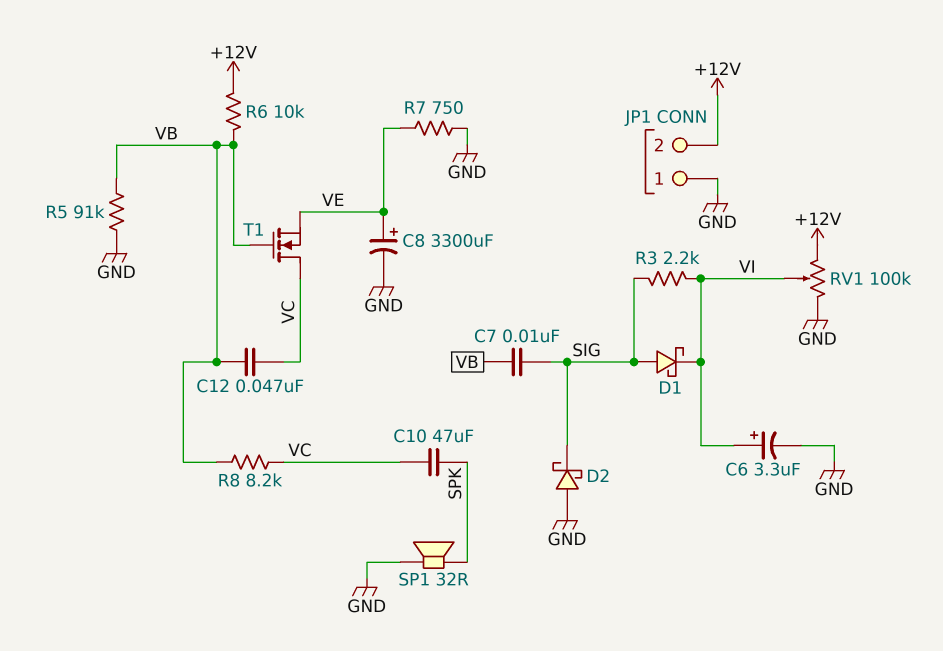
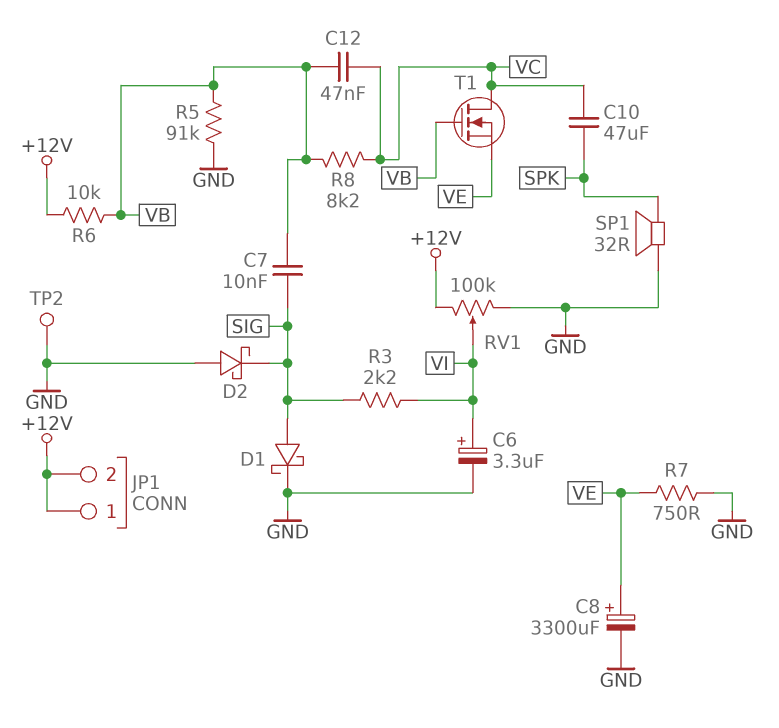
D1: schottky (A SIG, K VI) -> schottky (A SIG, K GND)
JP1 pin 1: GND -> +12V
TP2: none -> test point (GND)

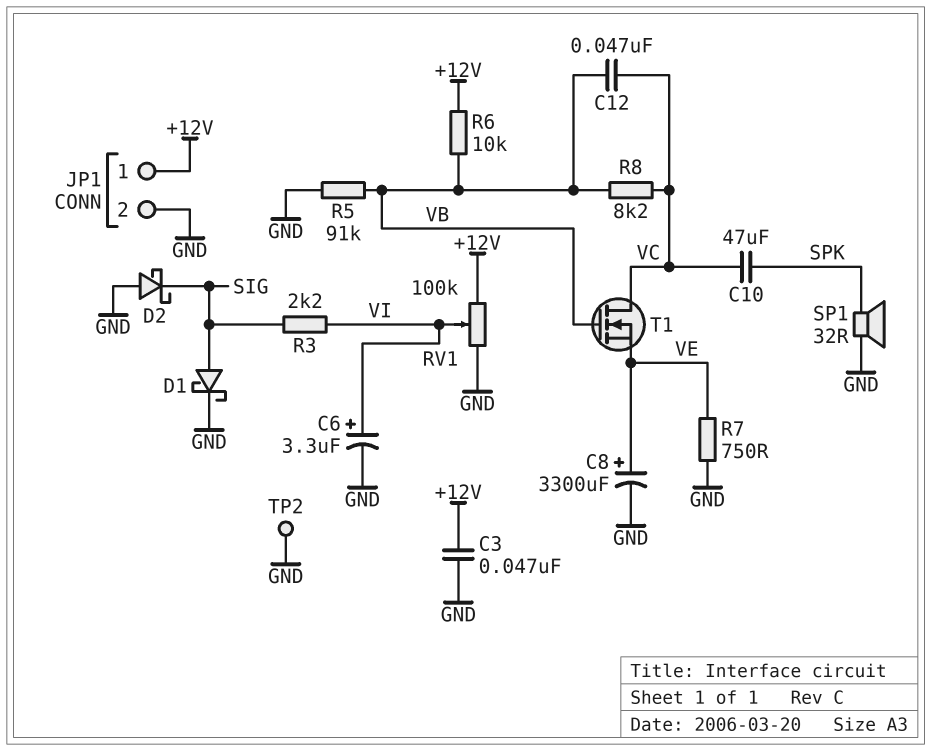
C3: none -> 47nF (+12V, GND)
C7: 10nF (SIG, VB) -> none
JP1 pin 2: +12V -> GND

